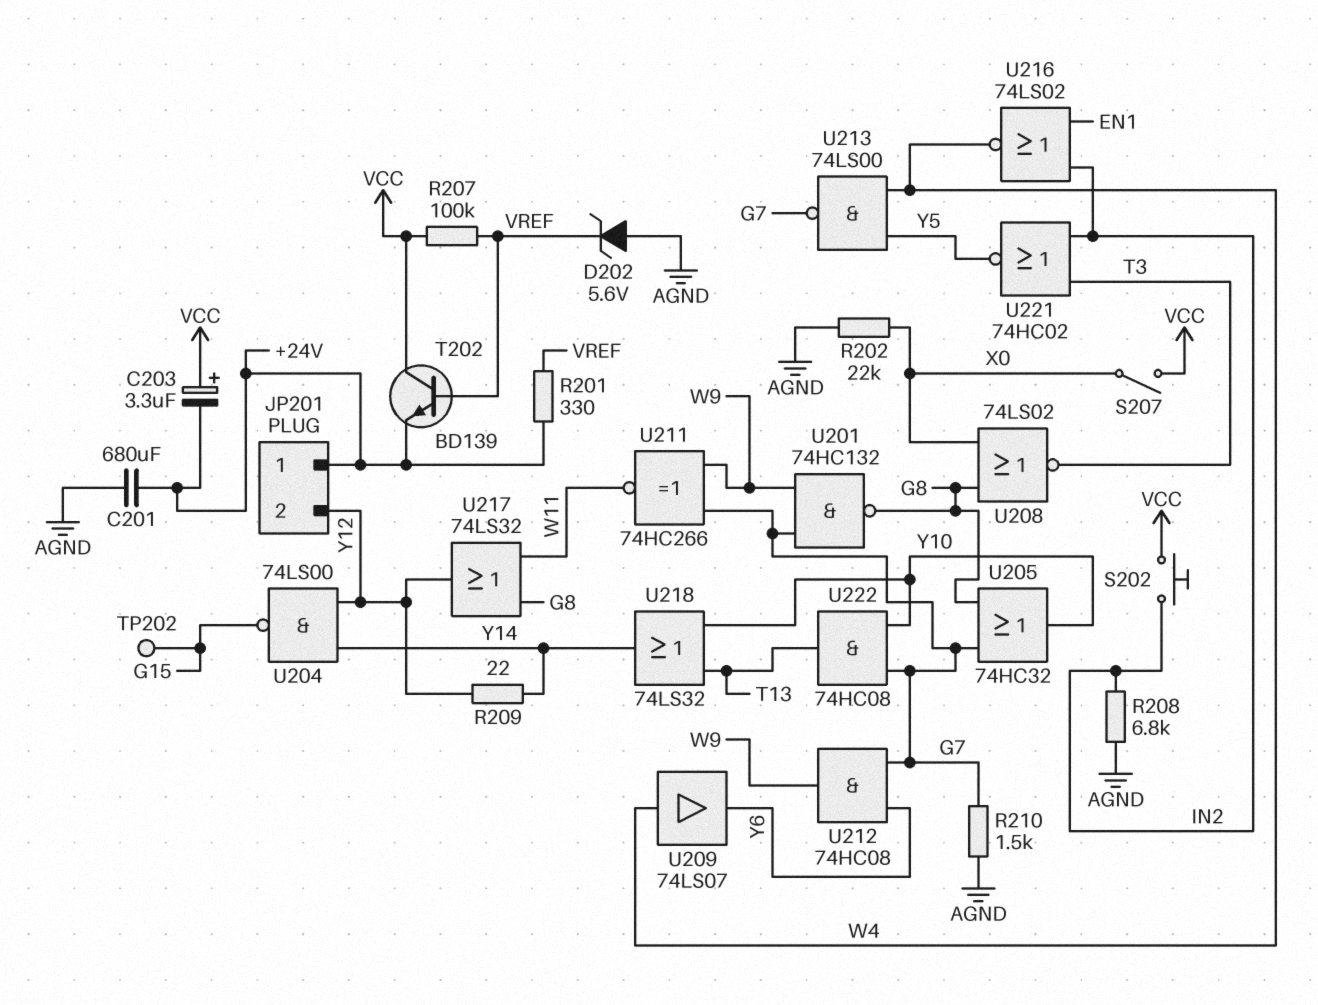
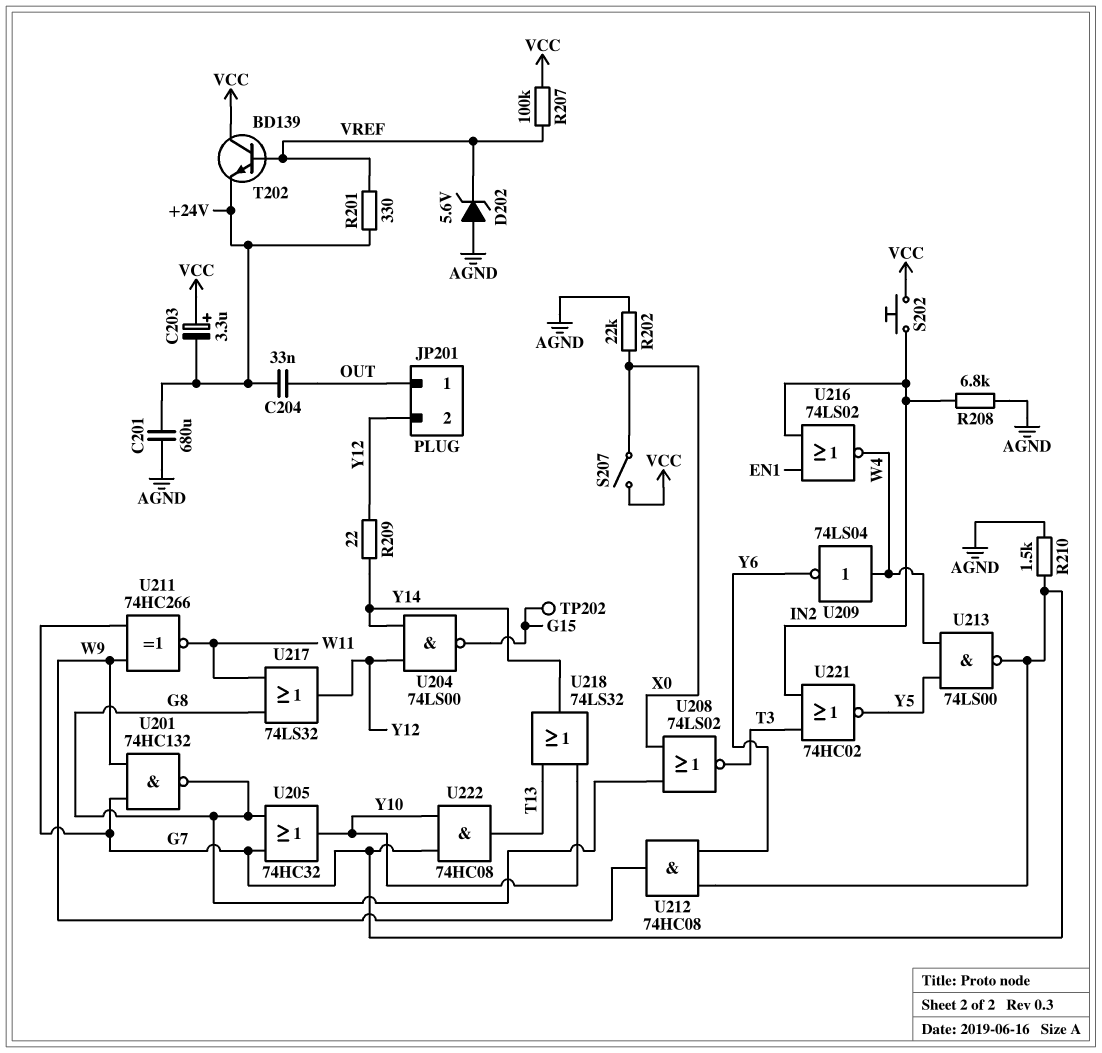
C204: none -> 33nF (+24V, OUT)
JP201 pin 1: +24V -> OUT
U209: buffer 74LS07 (in W4, out Y6) -> NOT 74LS04 (in W4, out Y6)

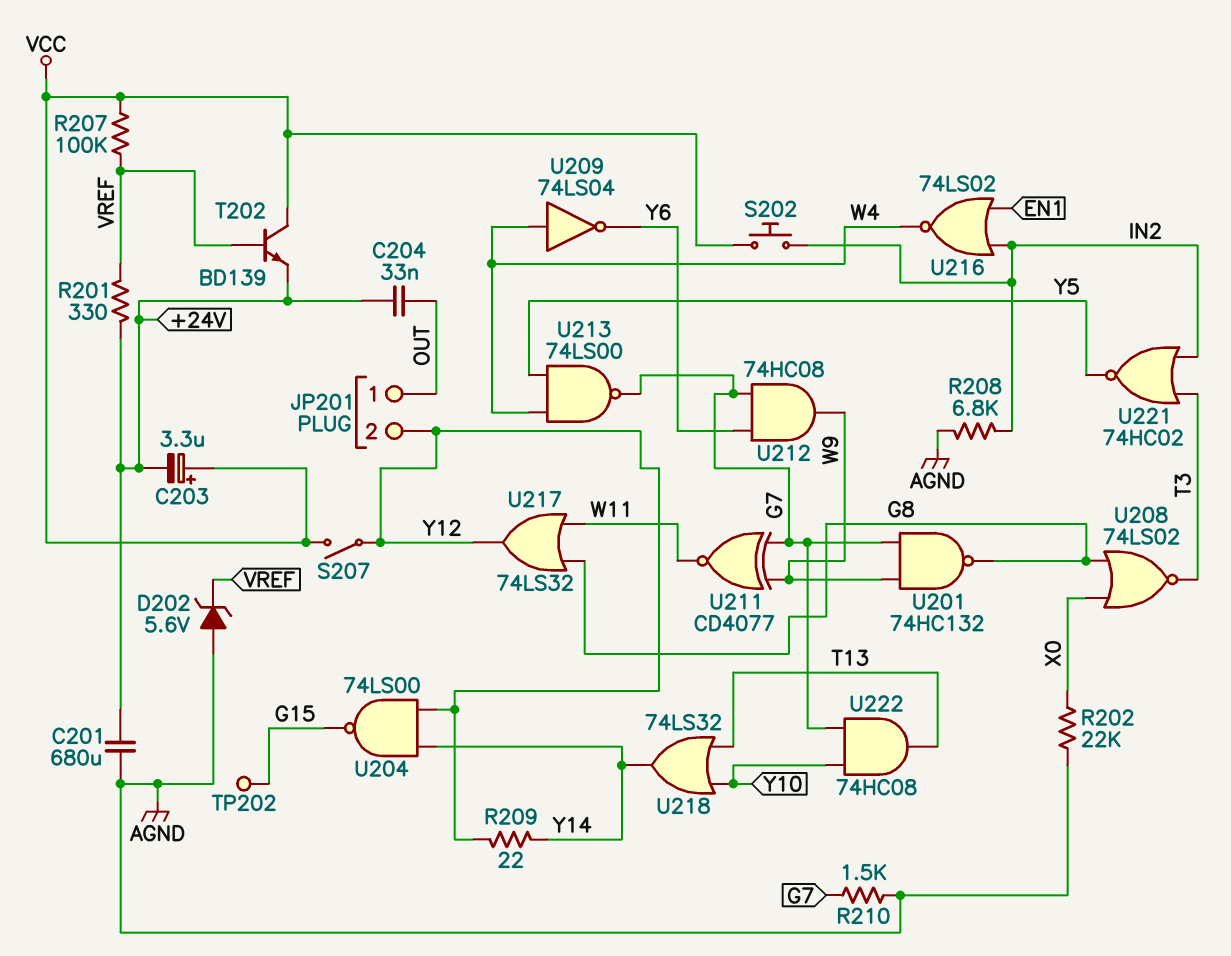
S207: switch (VCC, X0) -> switch (VCC, Y12)
U205: OR 74HC32 (in G7, in G8, out Y10) -> none
U211: XNOR 74HC266 (in G7, in W9, out W11) -> XNOR CD4077 (in G7, in W9, out W11)

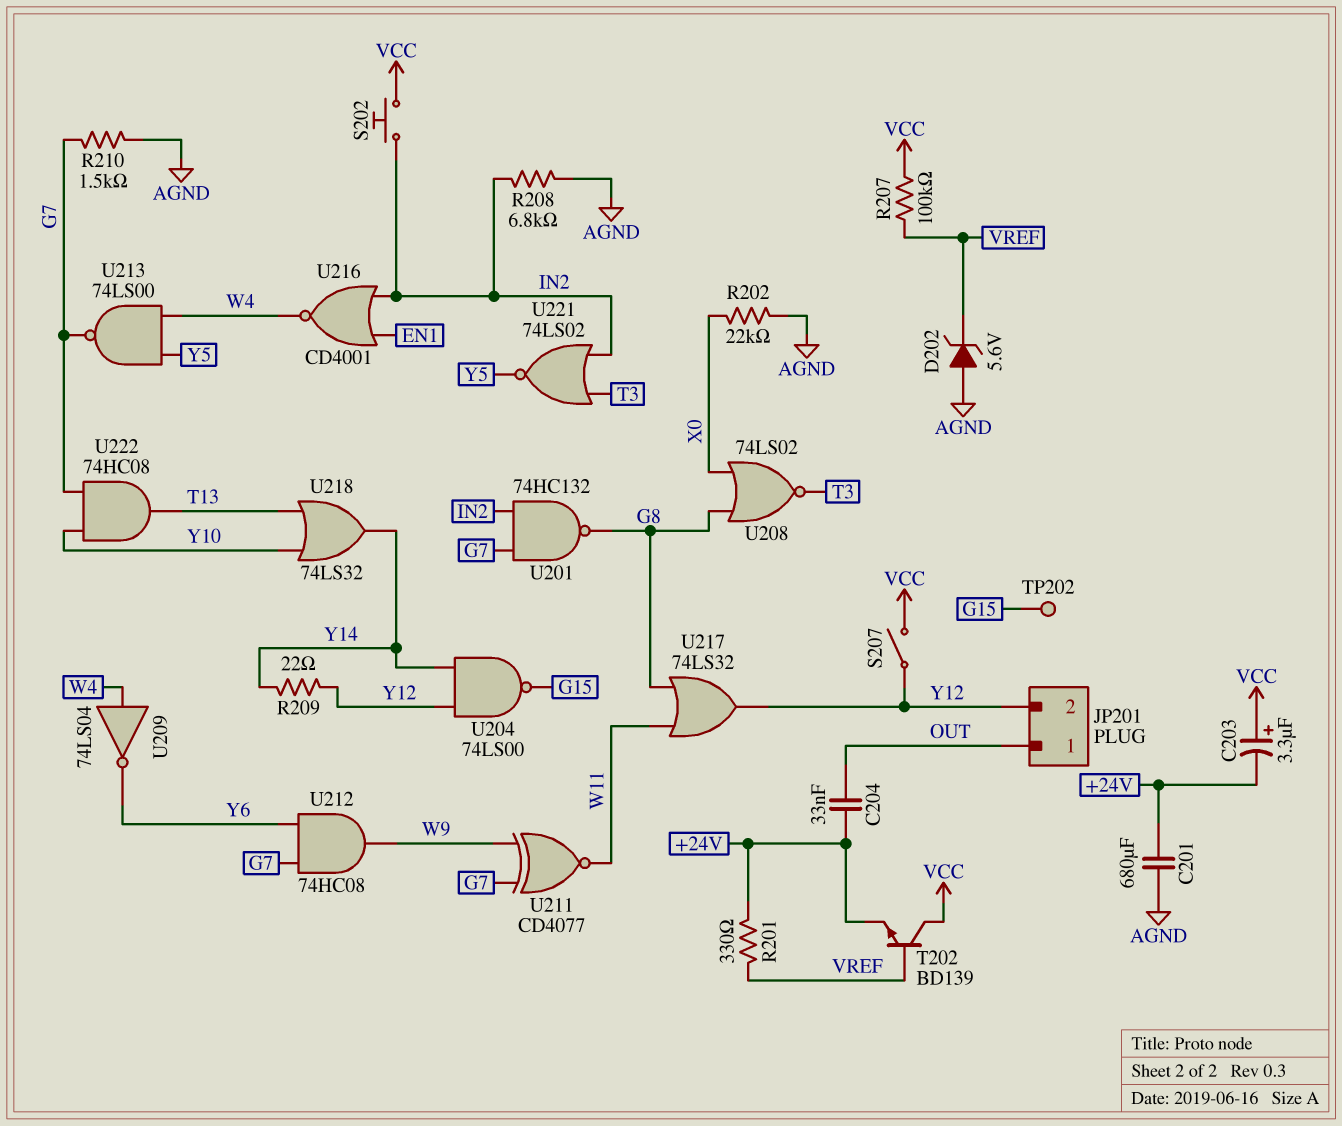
U201: NAND 74HC132 (in G7, in W9, out G8) -> NAND 74HC132 (in G7, in IN2, out G8)
U216: NOR 74LS02 (in EN1, in IN2, out W4) -> NOR CD4001 (in EN1, in IN2, out W4)
U221: NOR 74HC02 (in IN2, in T3, out Y5) -> NOR 74LS02 (in IN2, in T3, out Y5)

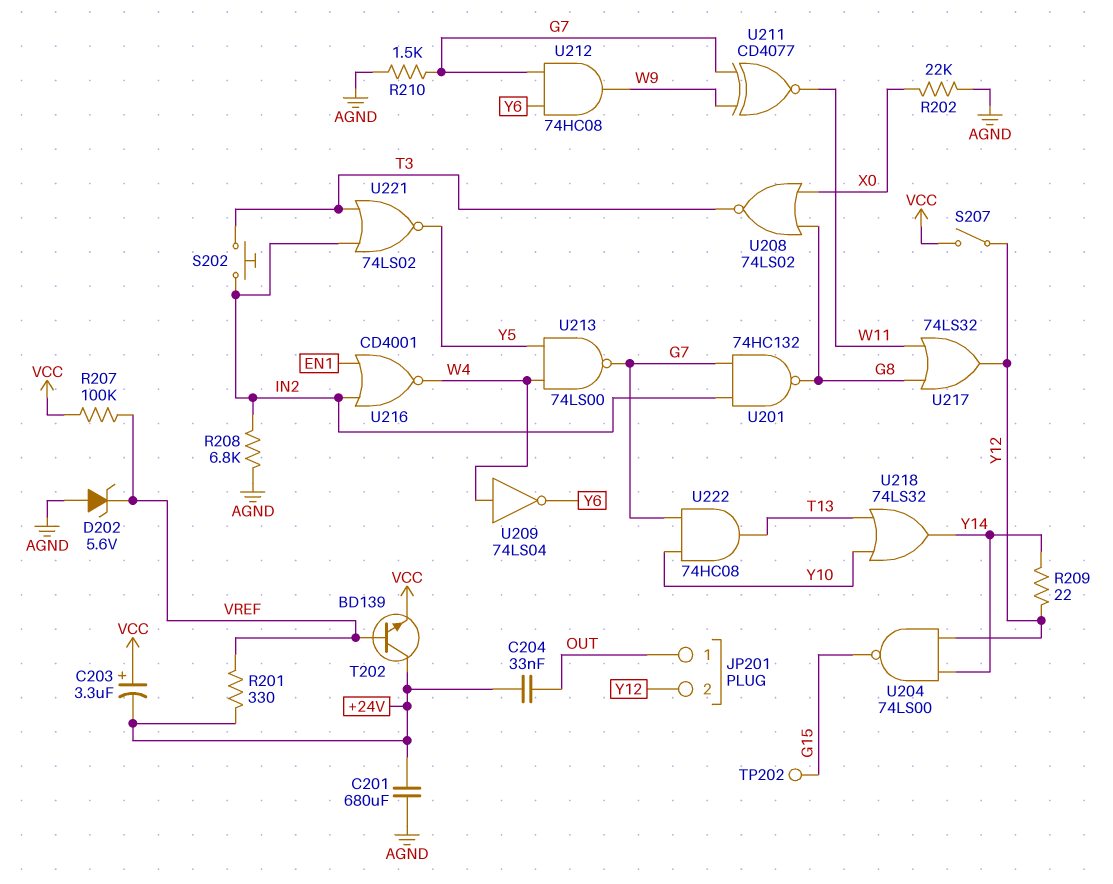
S202: button (IN2, VCC) -> button (IN2, T3)
T202: NPN BD139 (B VREF, C VCC, E +24V) -> NPN BD139 (B VREF, C +24V, E VCC)

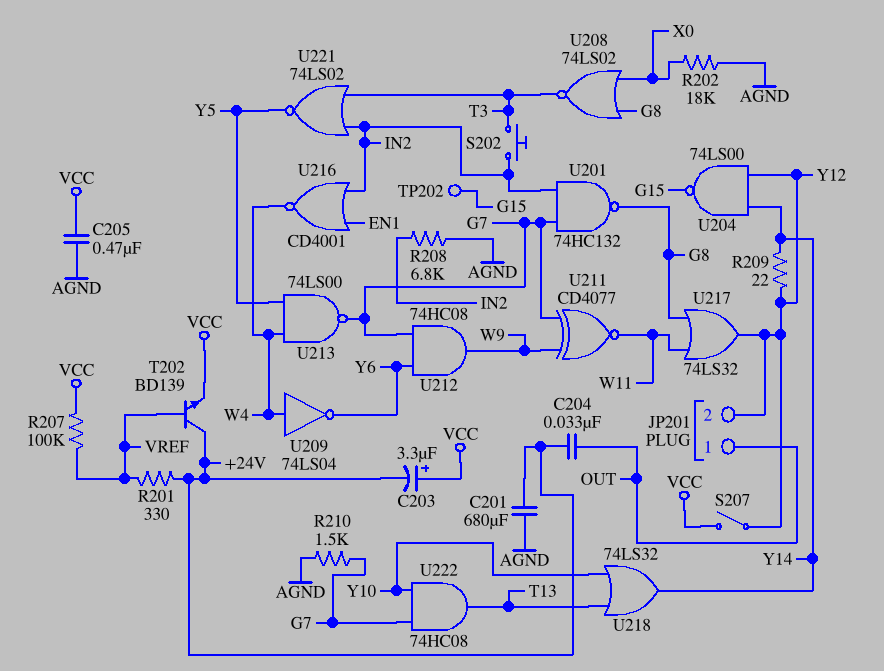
C205: none -> 470nF (AGND, VCC)
D202: zener 5.6V (A AGND, K VREF) -> none
R202: 22k (AGND, X0) -> 18k (AGND, X0)

